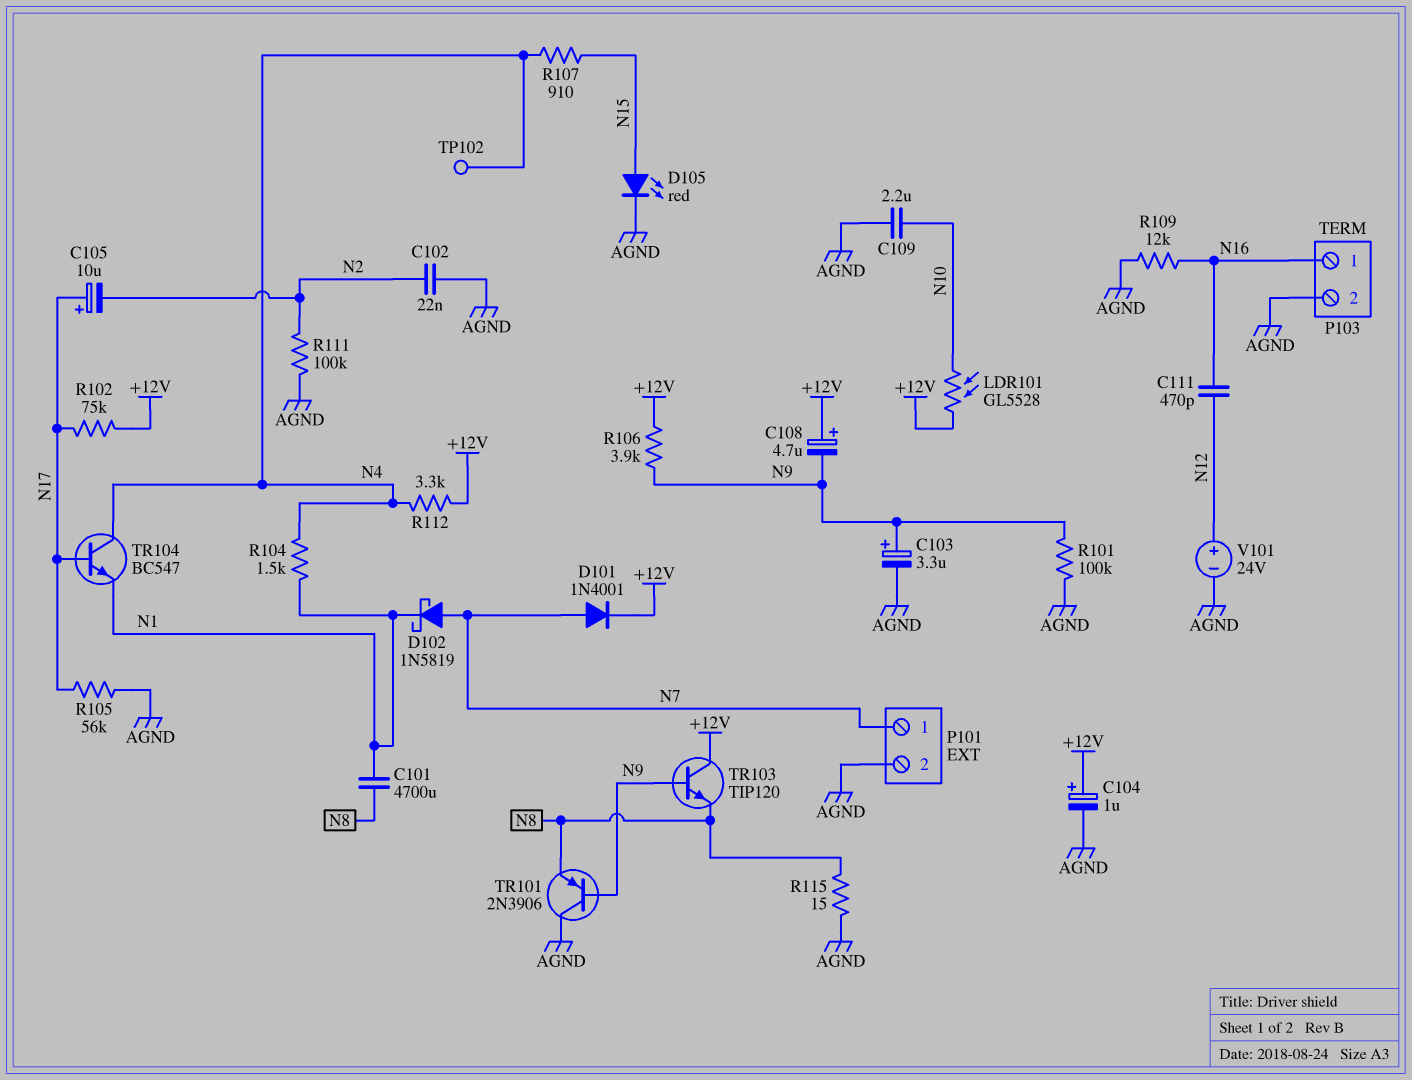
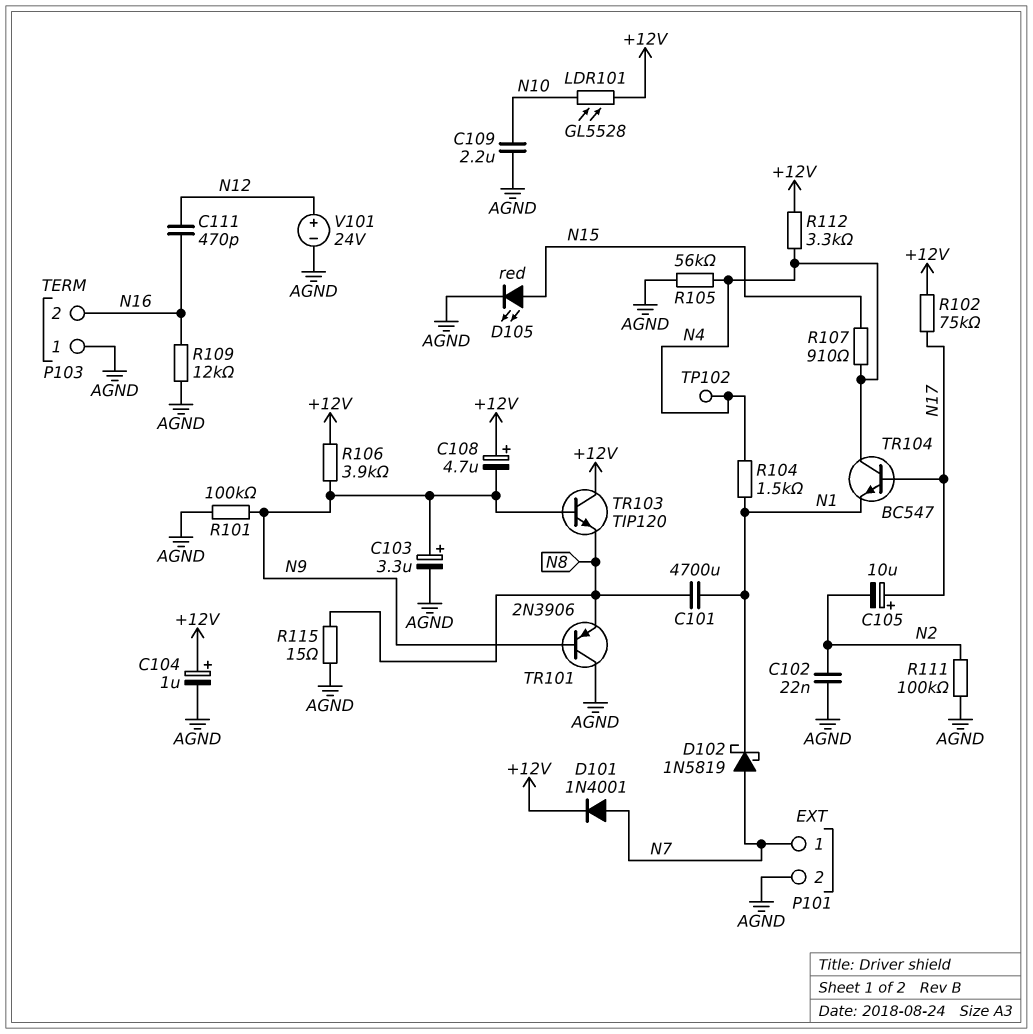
P103 pin 1: N16 -> AGND
P103 pin 2: AGND -> N16
R105: 56k (AGND, N17) -> 56k (AGND, N4)

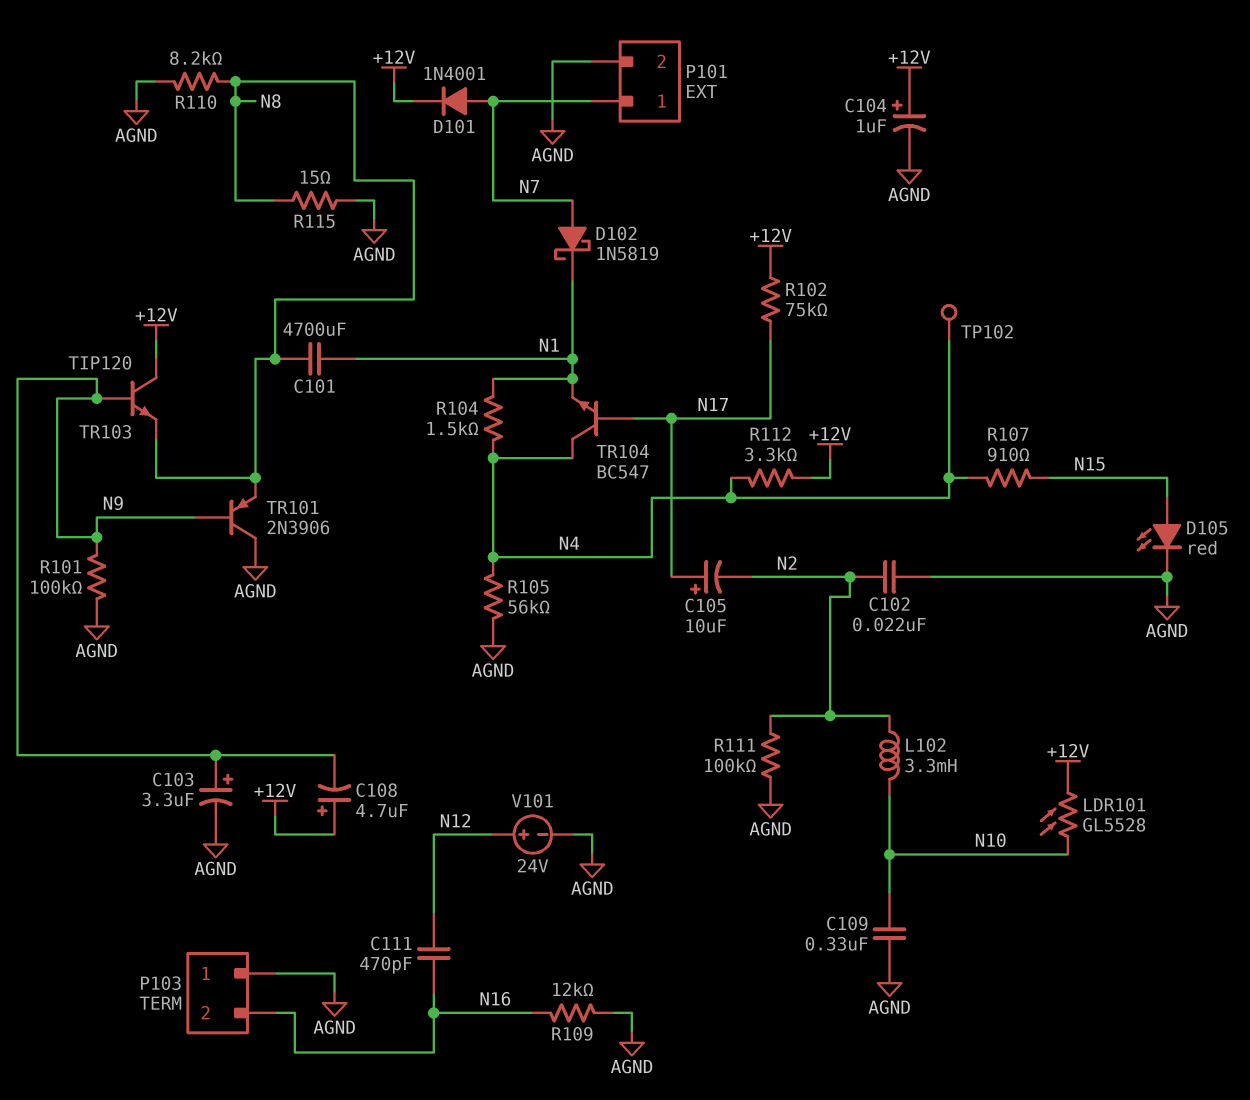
C109: 2.2uF (AGND, N10) -> 330nF (AGND, N10)
L102: none -> 3.3mH (N2, N10)
R106: 3.9k (+12V, N9) -> none
R110: none -> 8.2k (AGND, N8)

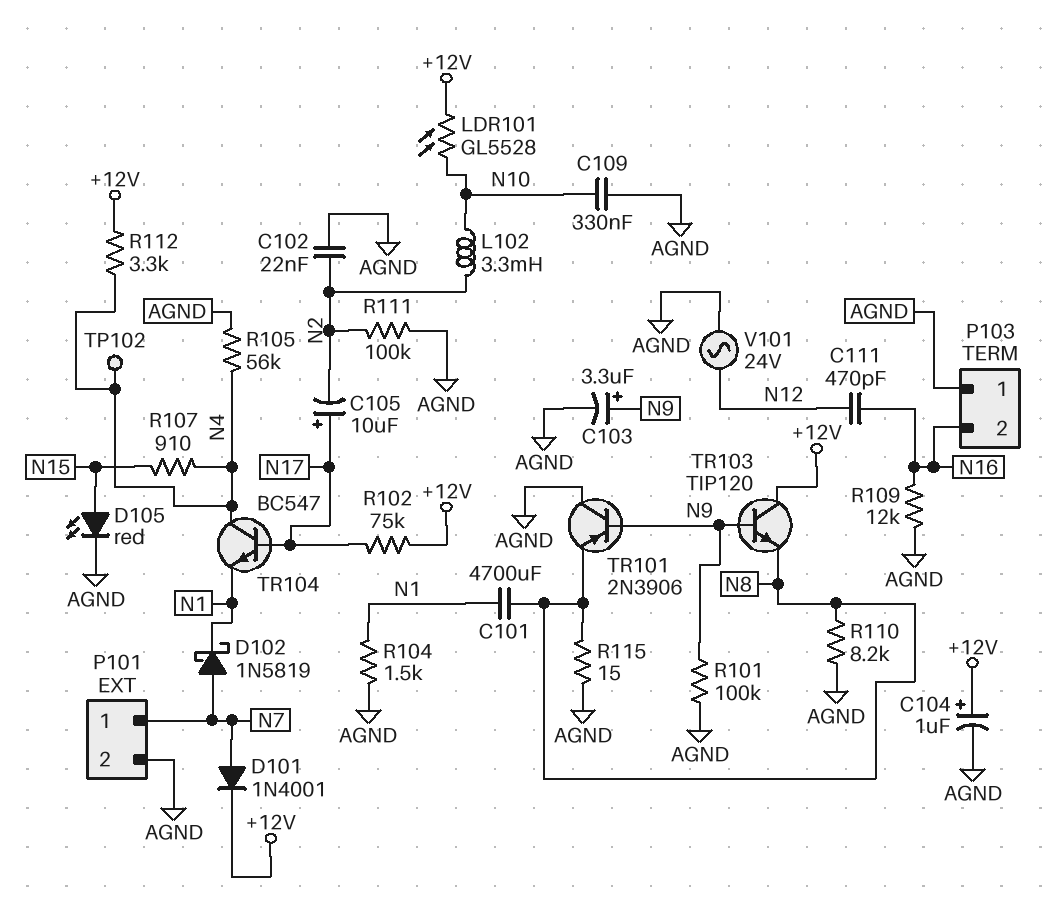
C108: 4.7uF (plus +12V, minus N9) -> none
R104: 1.5k (N1, N4) -> 1.5k (AGND, N1)
V101: 24V (plus N12, minus AGND) -> AC 24V (AGND, N12)

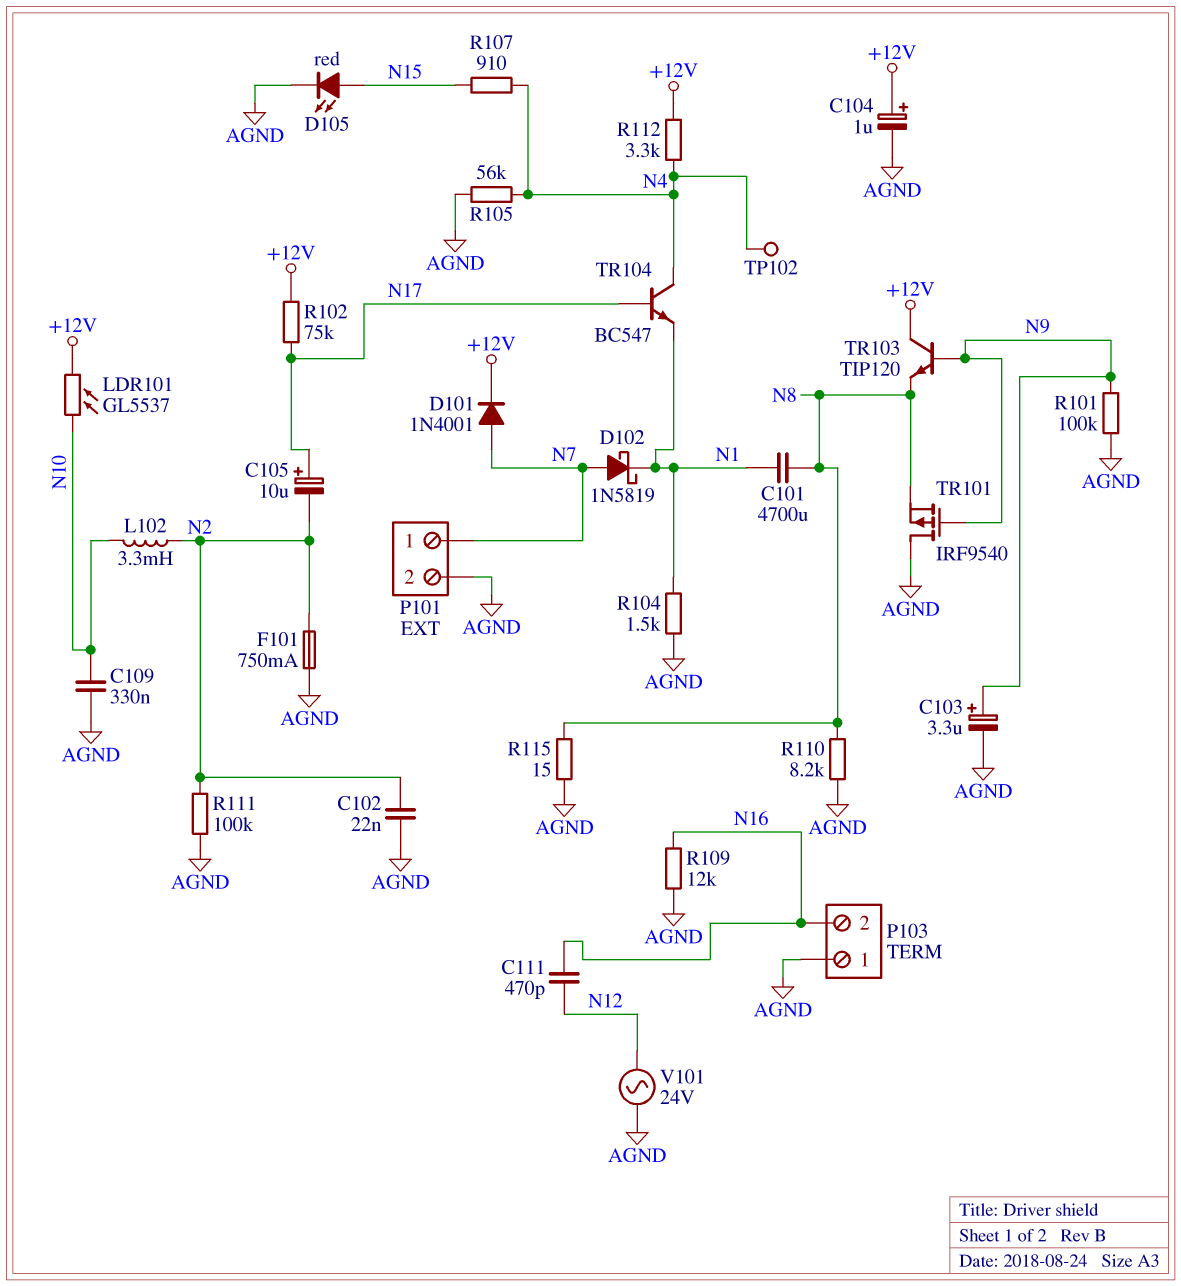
F101: none -> 750mA (AGND, N2)
LDR101: GL5528 (+12V, N10) -> GL5537 (+12V, N10)
TR101: PNP 2N3906 (B N9, C AGND, E N8) -> PMOS IRF9540 (G N9, D AGND, S N8)

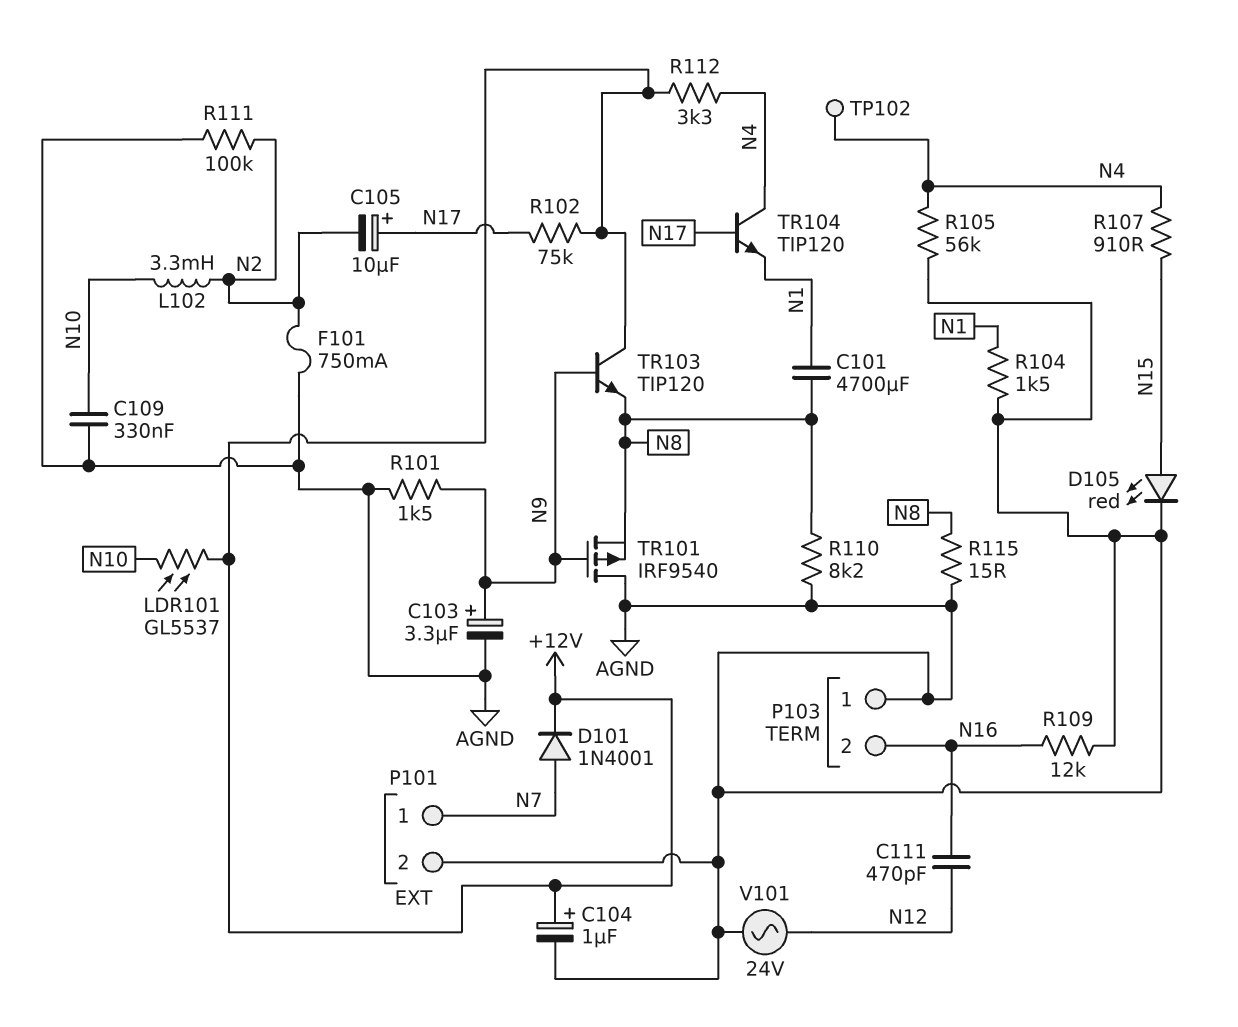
C102: 22nF (AGND, N2) -> none
D102: schottky 1N5819 (A N7, K N1) -> none
R101: 100k (AGND, N9) -> 1.5k (AGND, N9)
TR104: NPN BC547 (B N17, C N4, E N1) -> NPN TIP120 (B N17, C N4, E N1)

